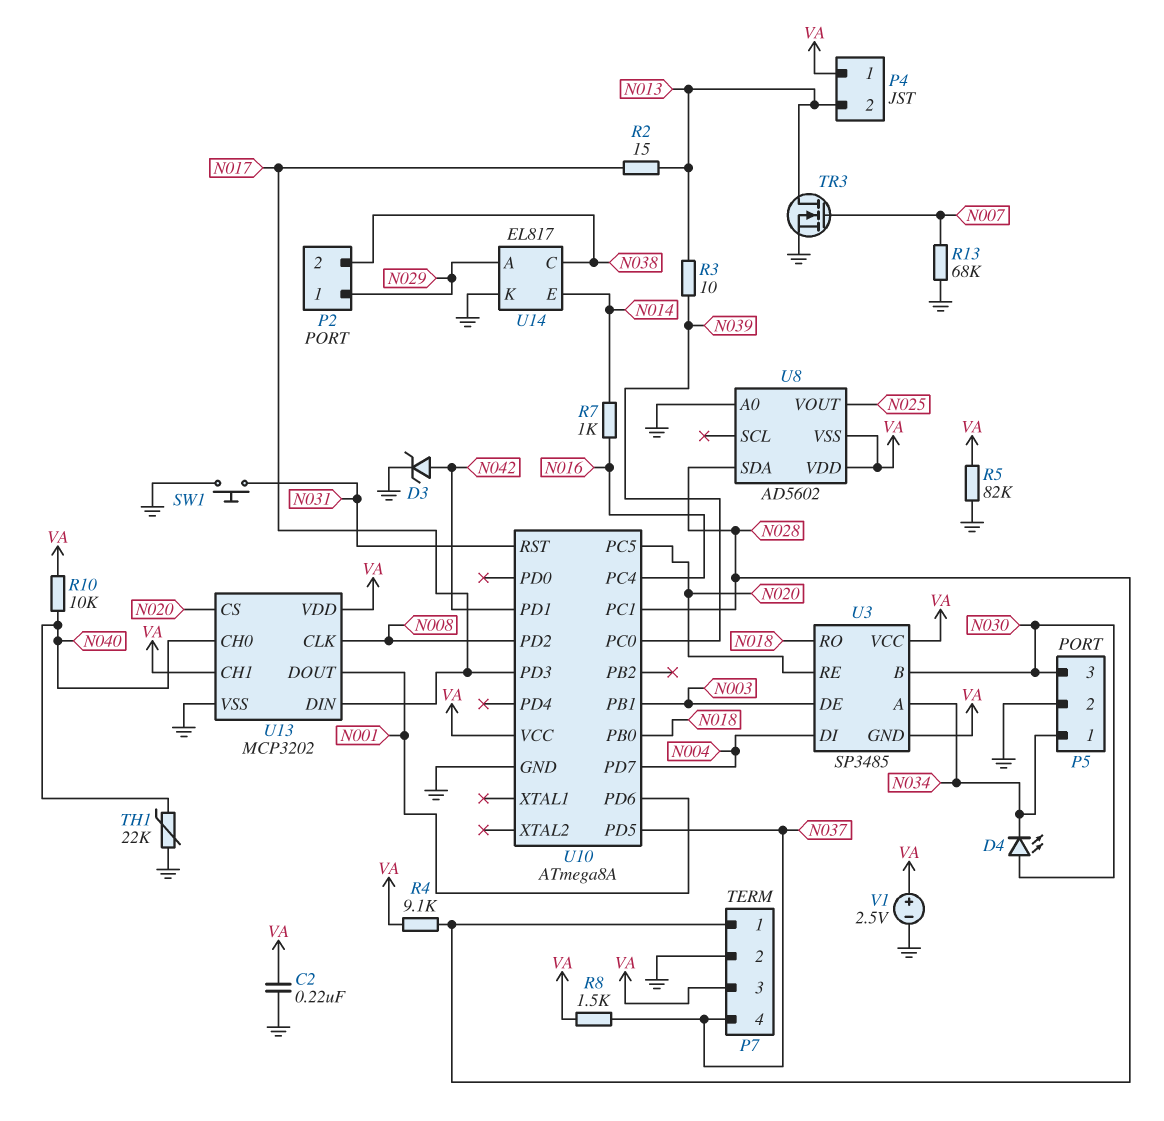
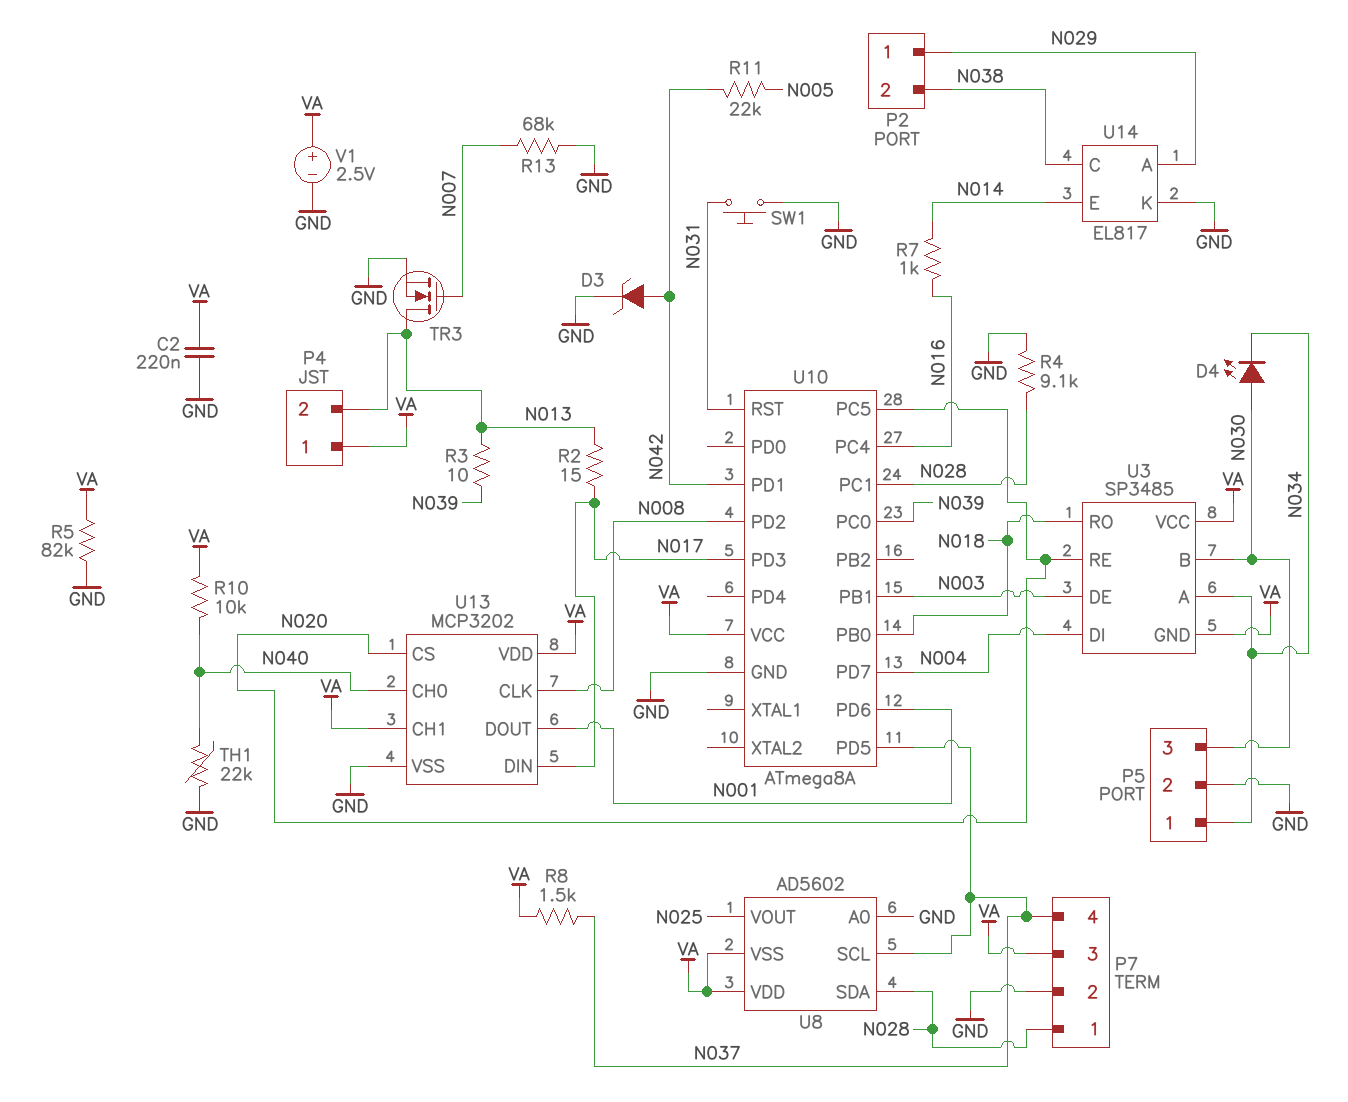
R4: 9.1k (N028, VA) -> 9.1k (GND, N028)
R11: none -> 22k (N005, N042)
U8 pin SCL: none -> N037

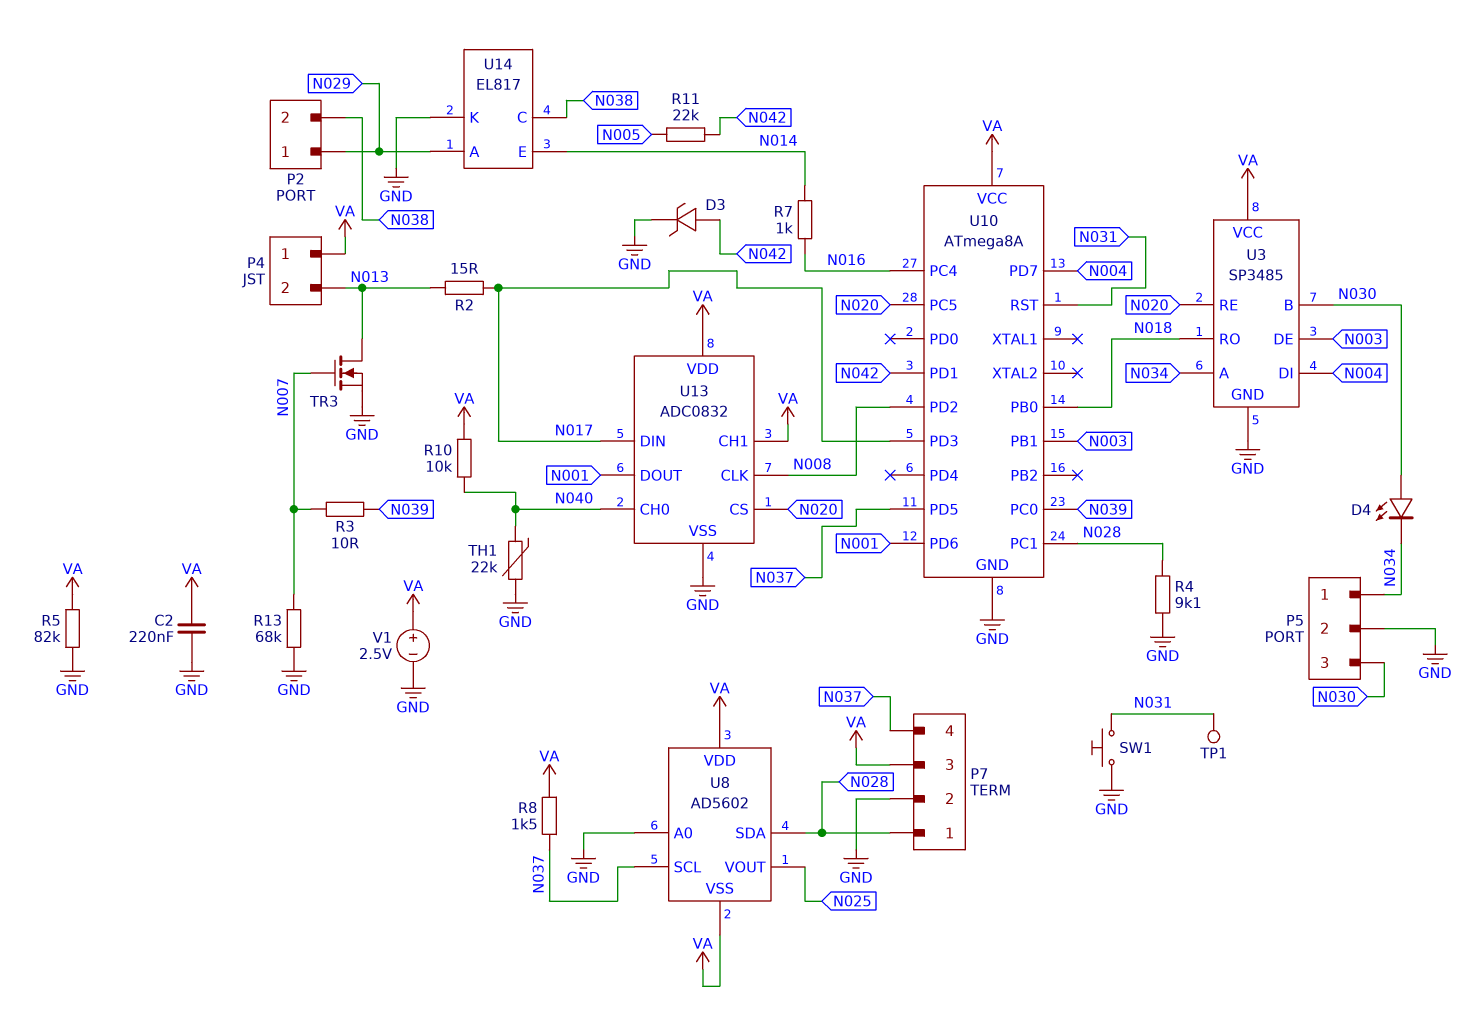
R3: 10 (N013, N039) -> 10 (N007, N039)
TP1: none -> test point (N031)
U3 pin GND: VA -> GND
U13: MCP3202 -> ADC0832

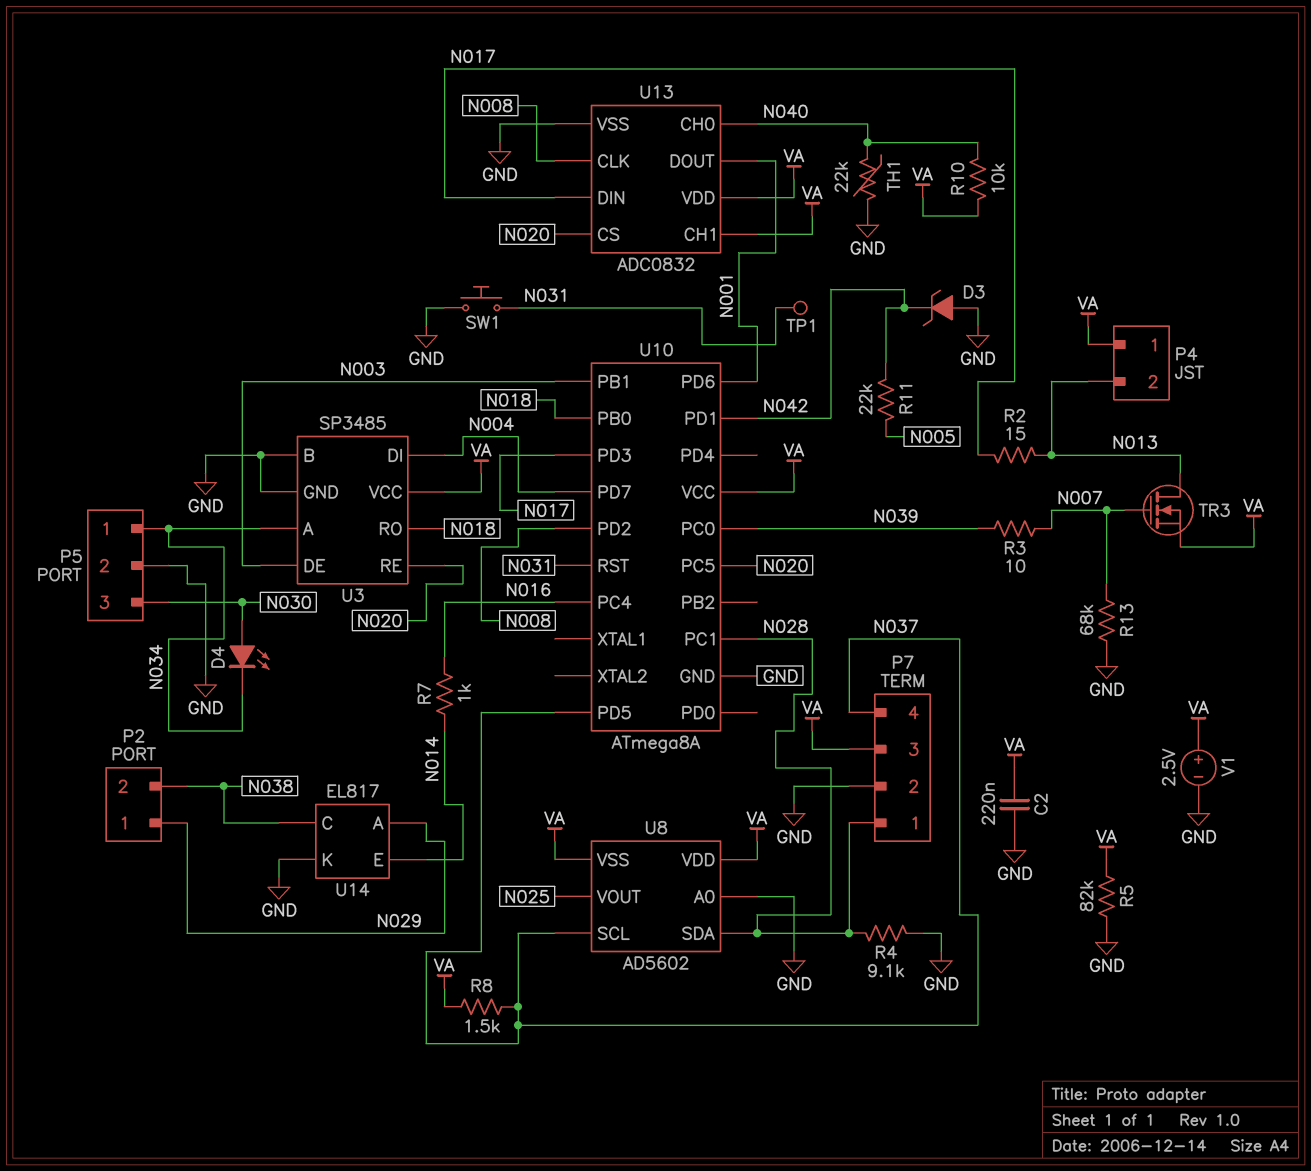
D3: zener (A N042, K GND) -> zener (A GND, K N042)
TR3: NMOS (G N007, D N013, S GND) -> NMOS (G N007, D N013, S VA)
U3 pin B: N030 -> GND

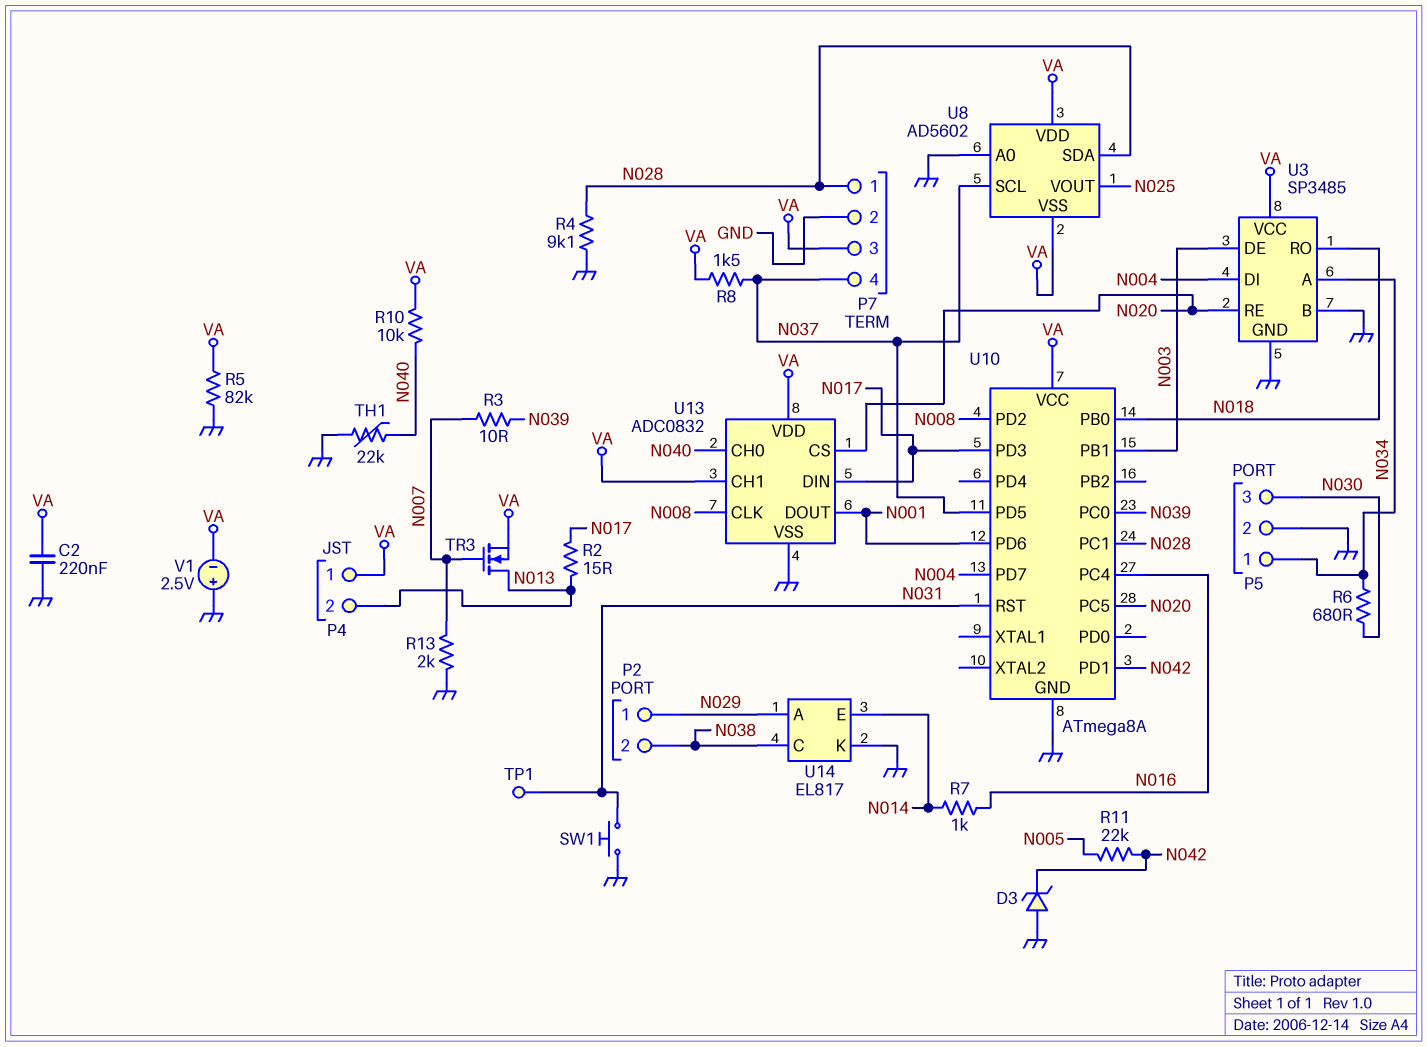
D4: LED (A N030, K N034) -> none
R6: none -> 680 (N030, N034)
R13: 68k (GND, N007) -> 2k (GND, N007)
V1: 2.5V (plus VA, minus GND) -> 2.5V (plus GND, minus VA)

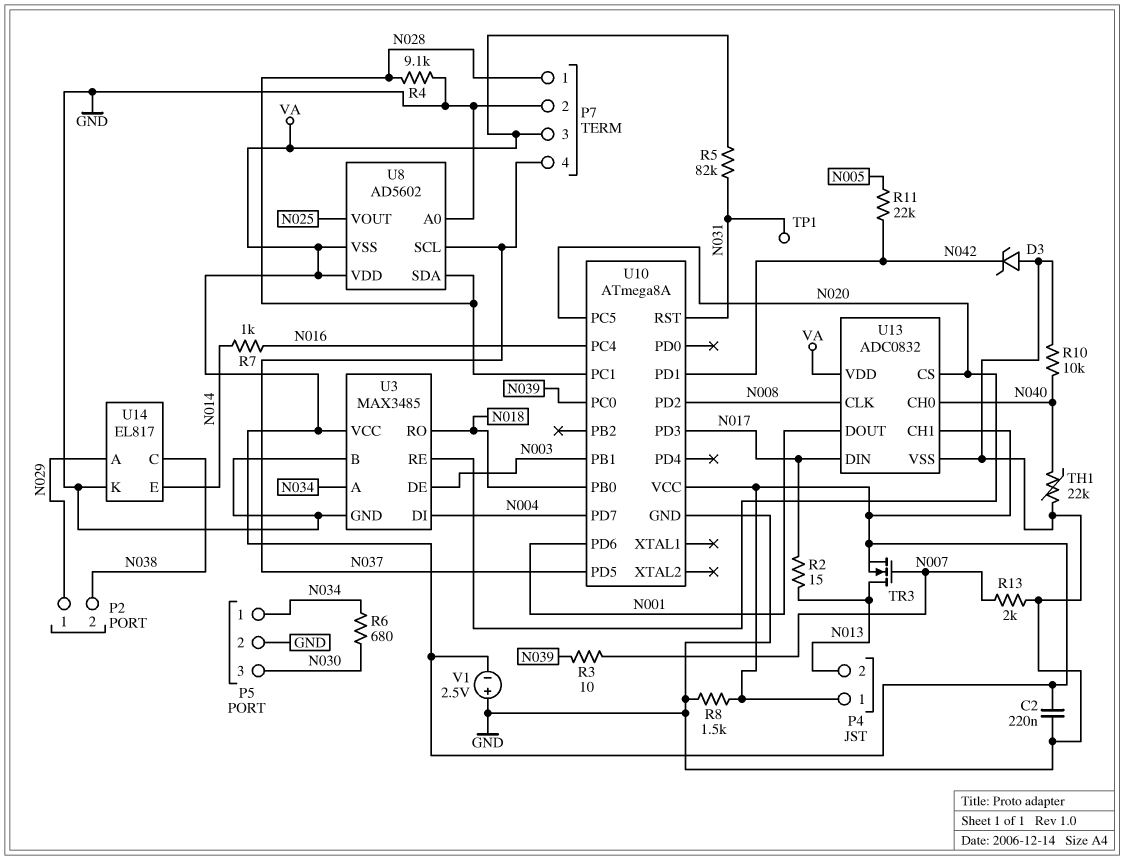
R5: 82k (GND, VA) -> 82k (N031, VA)
R8: 1.5k (N037, VA) -> 1.5k (GND, VA)
R10: 10k (N040, VA) -> 10k (GND, N040)
SW1: button (GND, N031) -> none
U3: SP3485 -> MAX3485

